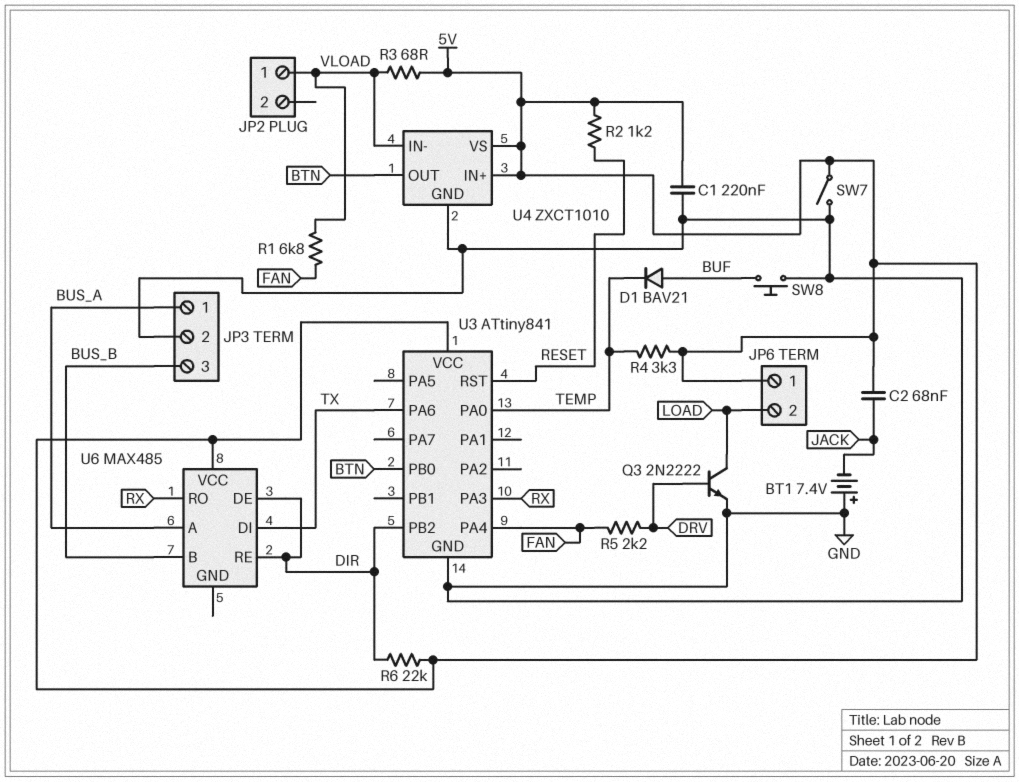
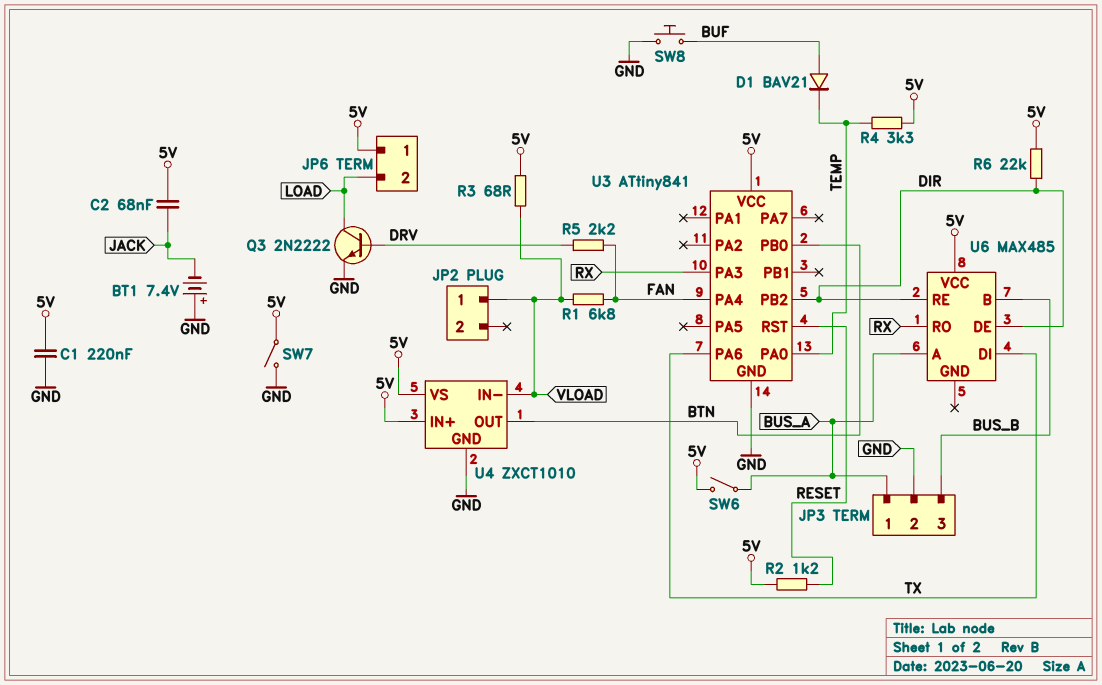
SW6: none -> switch (5V, BUS_A)

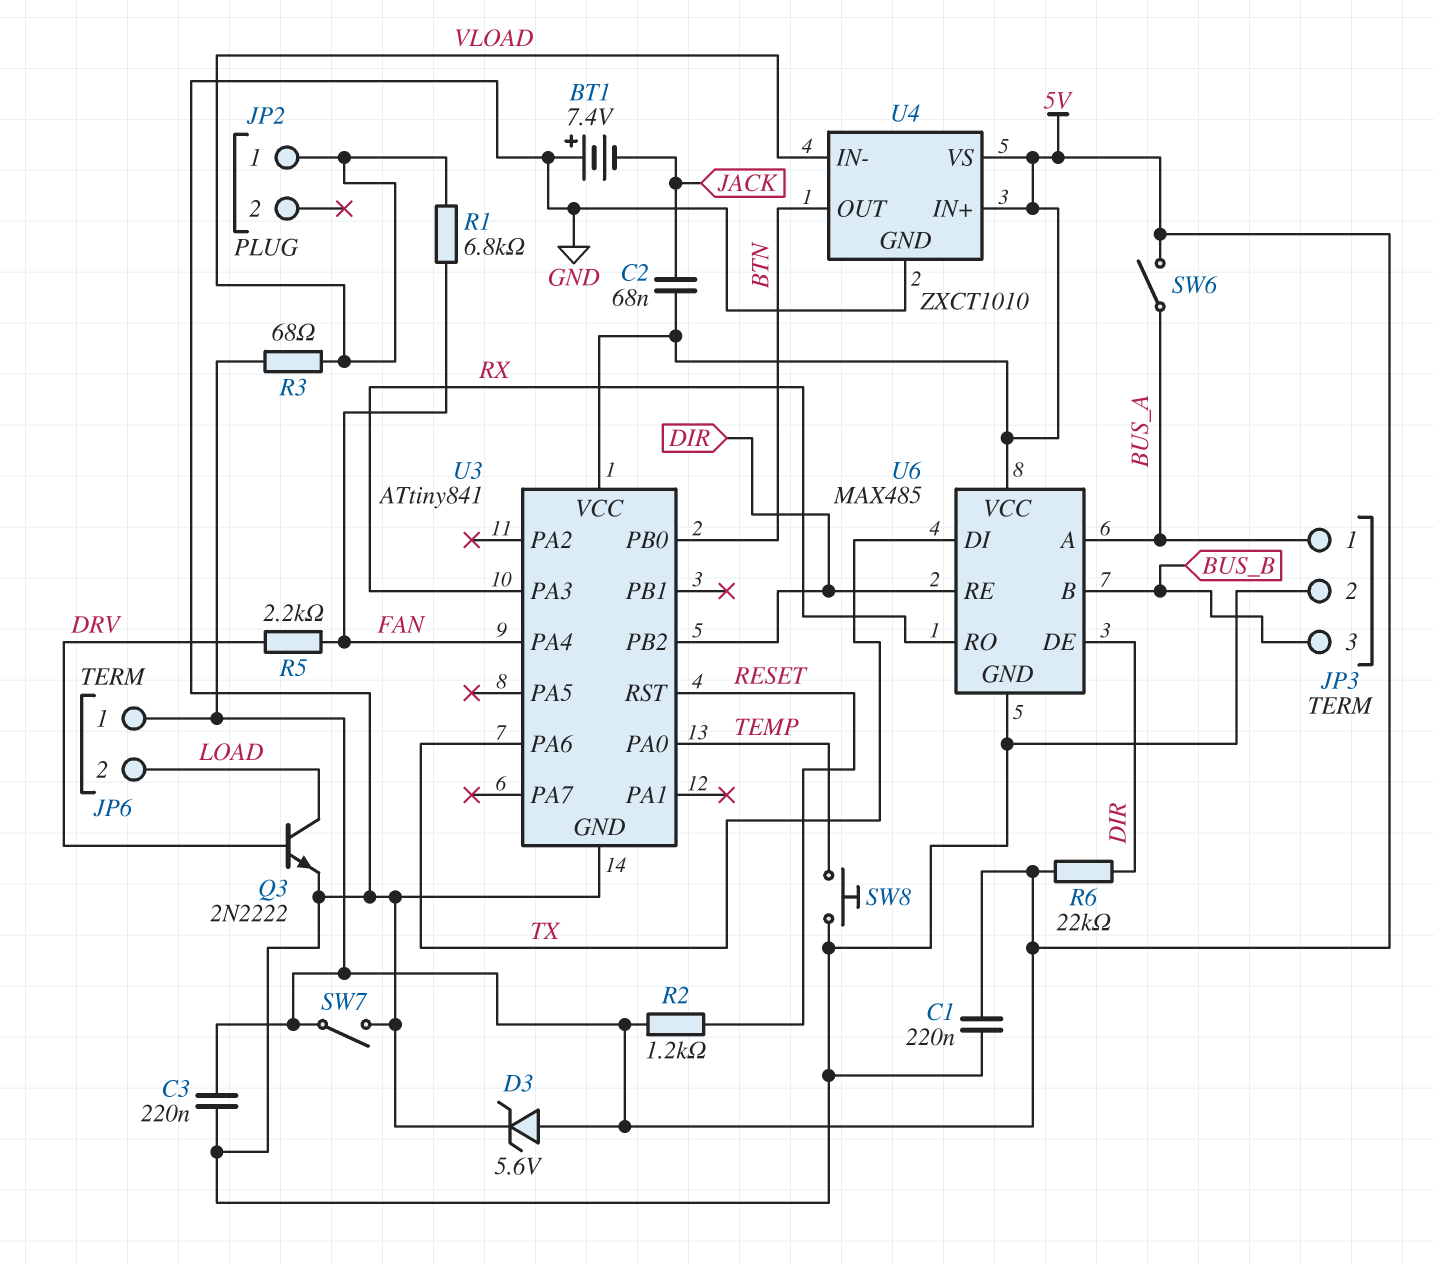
C3: none -> 220nF (5V, GND)
D1: diode BAV21 (A BUF, K TEMP) -> none
D3: none -> zener 5.6V (A 5V, K GND)
R4: 3.3k (5V, TEMP) -> none
SW8: button (BUF, GND) -> button (GND, TEMP)
U6 pin GND: none -> GND

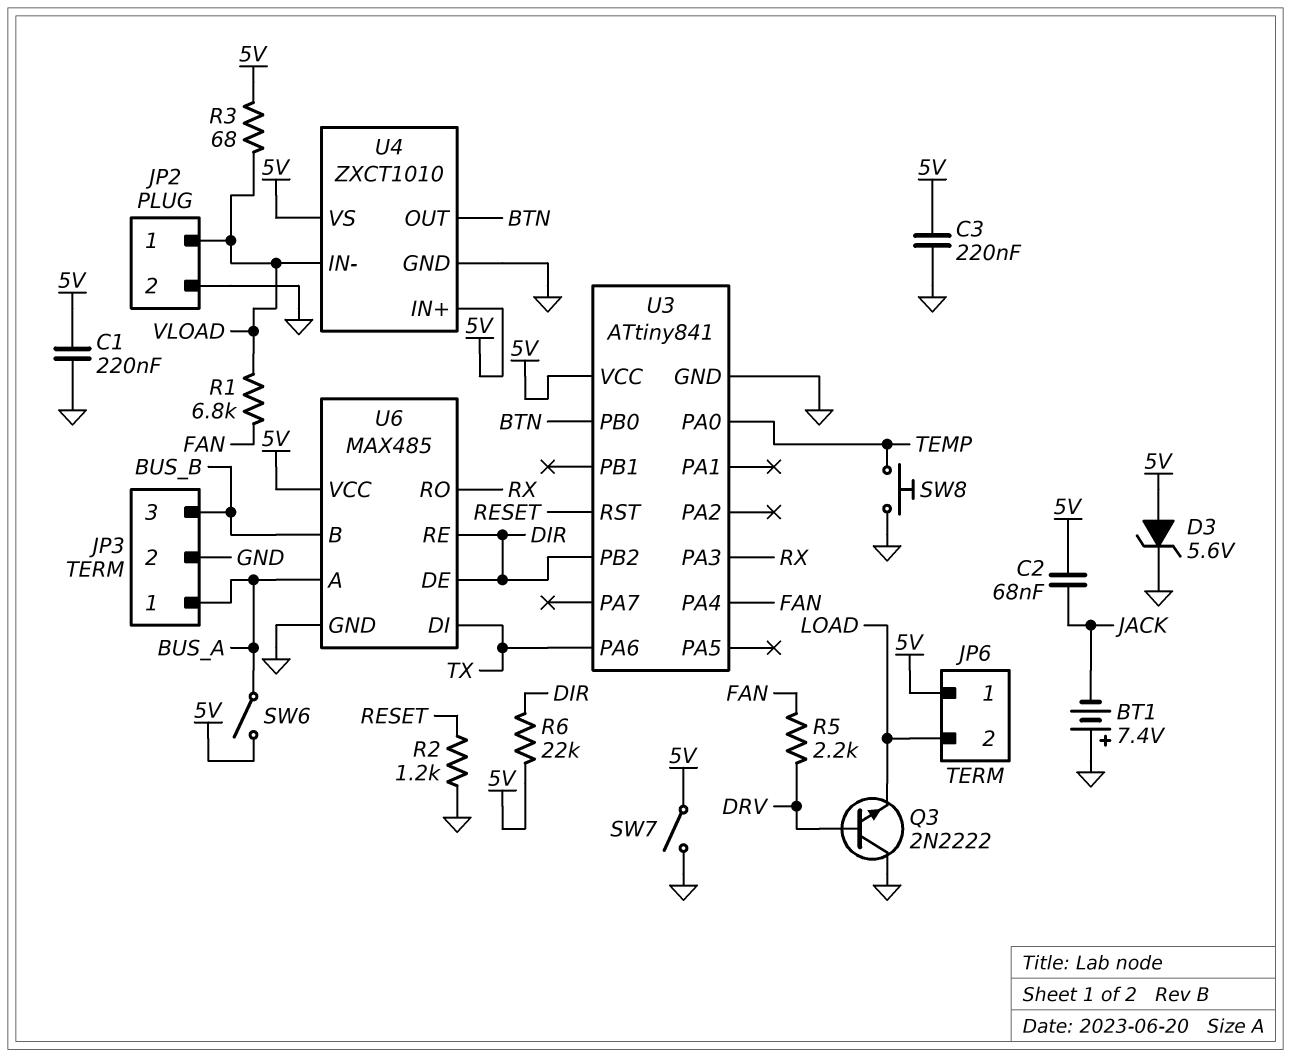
JP2 pin 2: none -> GND
Q3: NPN 2N2222 (B DRV, C LOAD, E GND) -> NPN 2N2222 (B DRV, C GND, E LOAD)
R2: 1.2k (5V, RESET) -> 1.2k (GND, RESET)

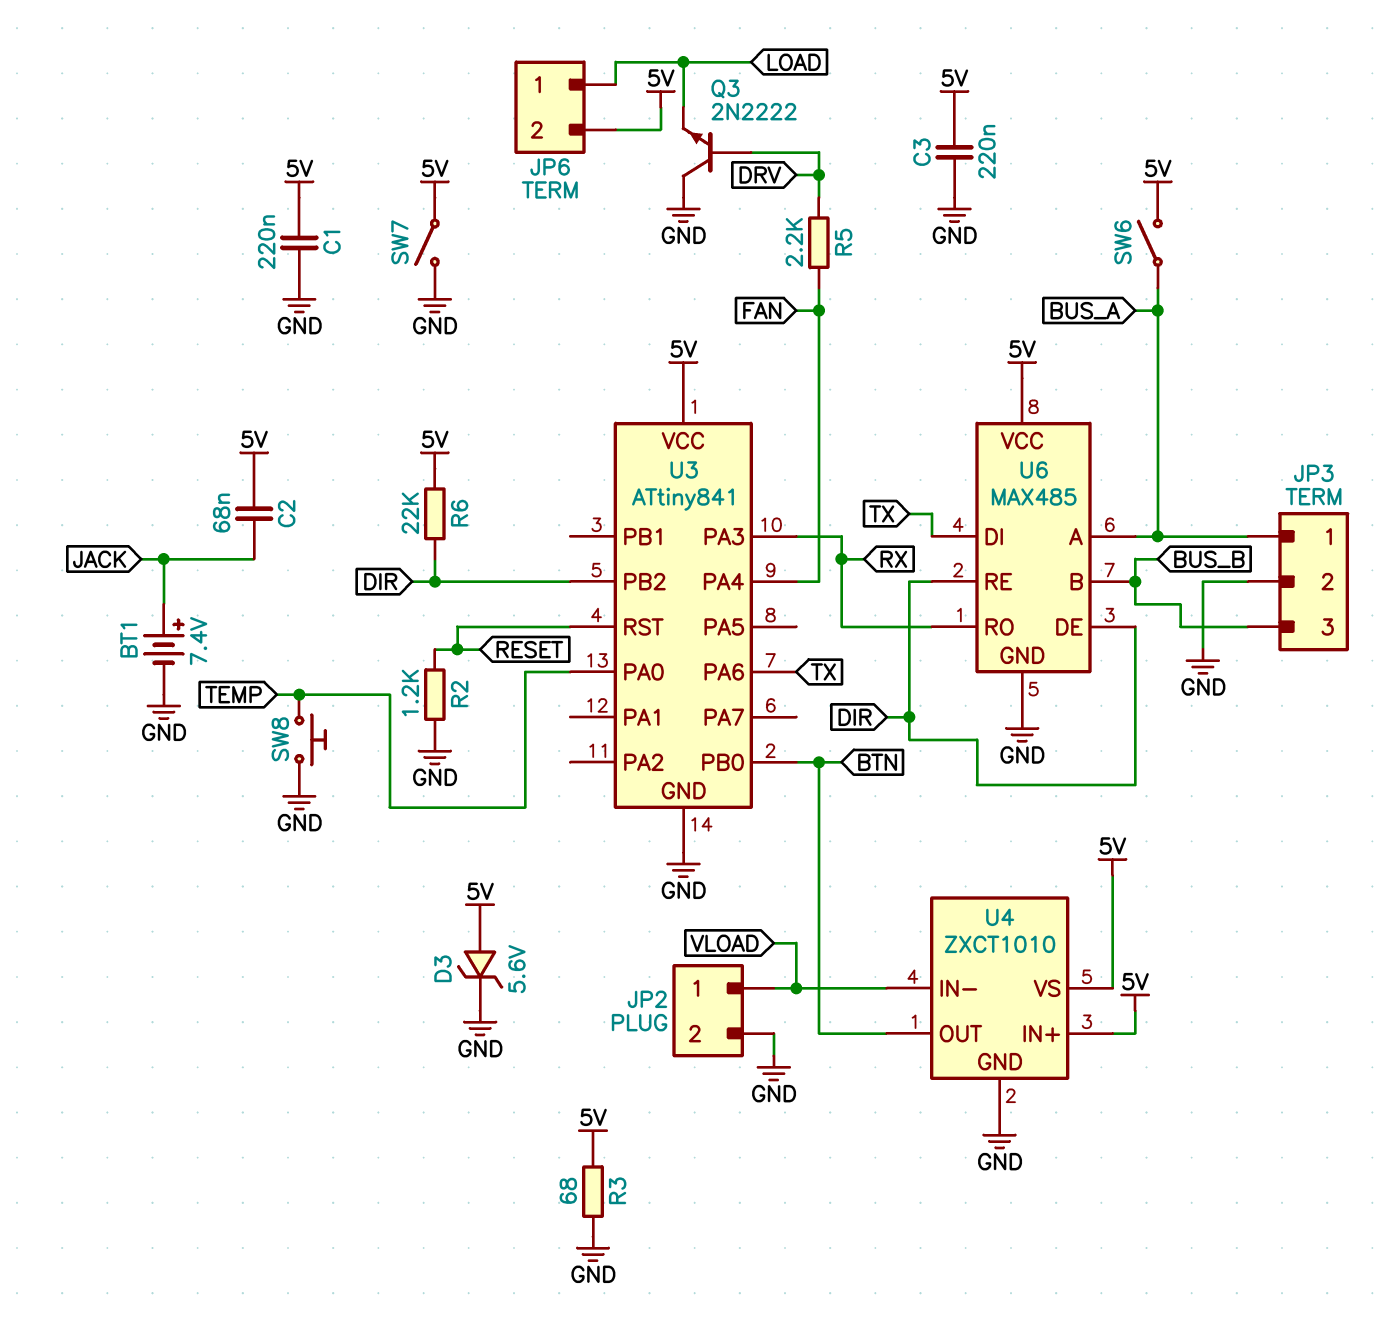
BT1: 7.4V (plus GND, minus JACK) -> 7.4V (plus JACK, minus GND)
JP6 pin 1: 5V -> LOAD
JP6 pin 2: LOAD -> 5V
R1: 6.8k (FAN, VLOAD) -> none
R3: 68 (5V, VLOAD) -> 68 (5V, GND)

